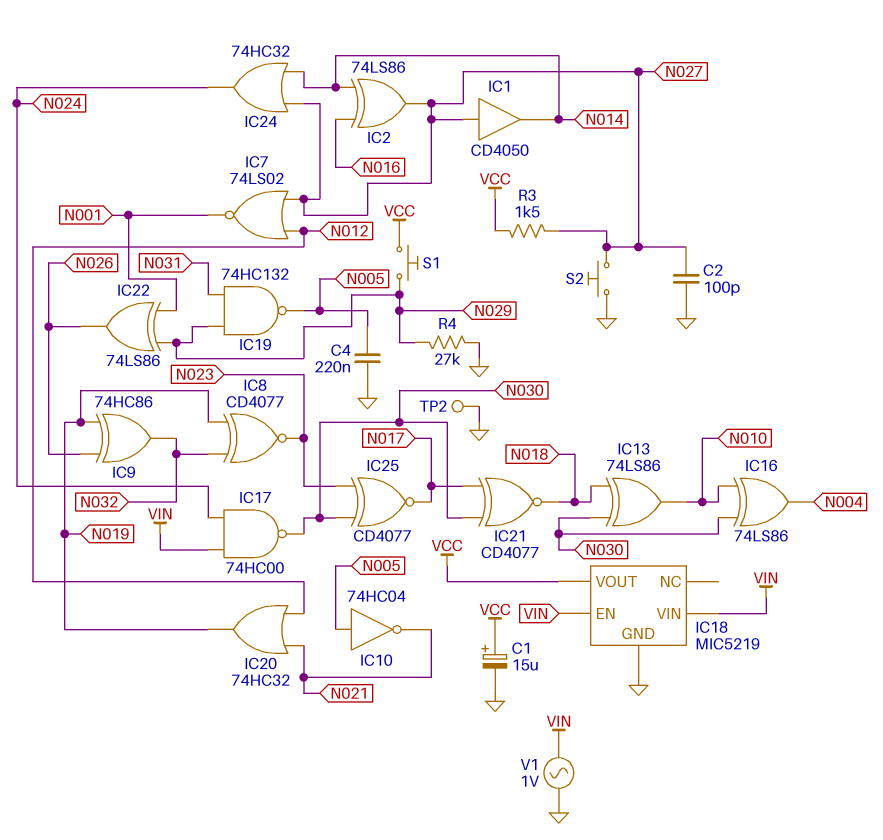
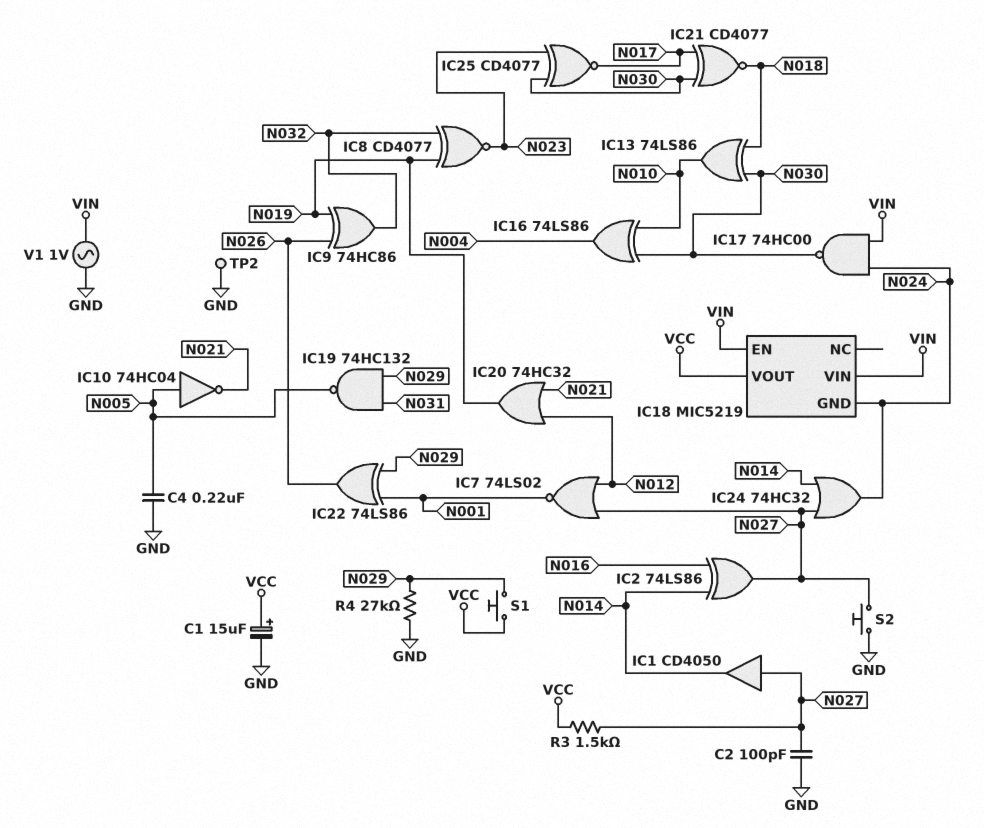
IC18 pin GND: GND -> N024

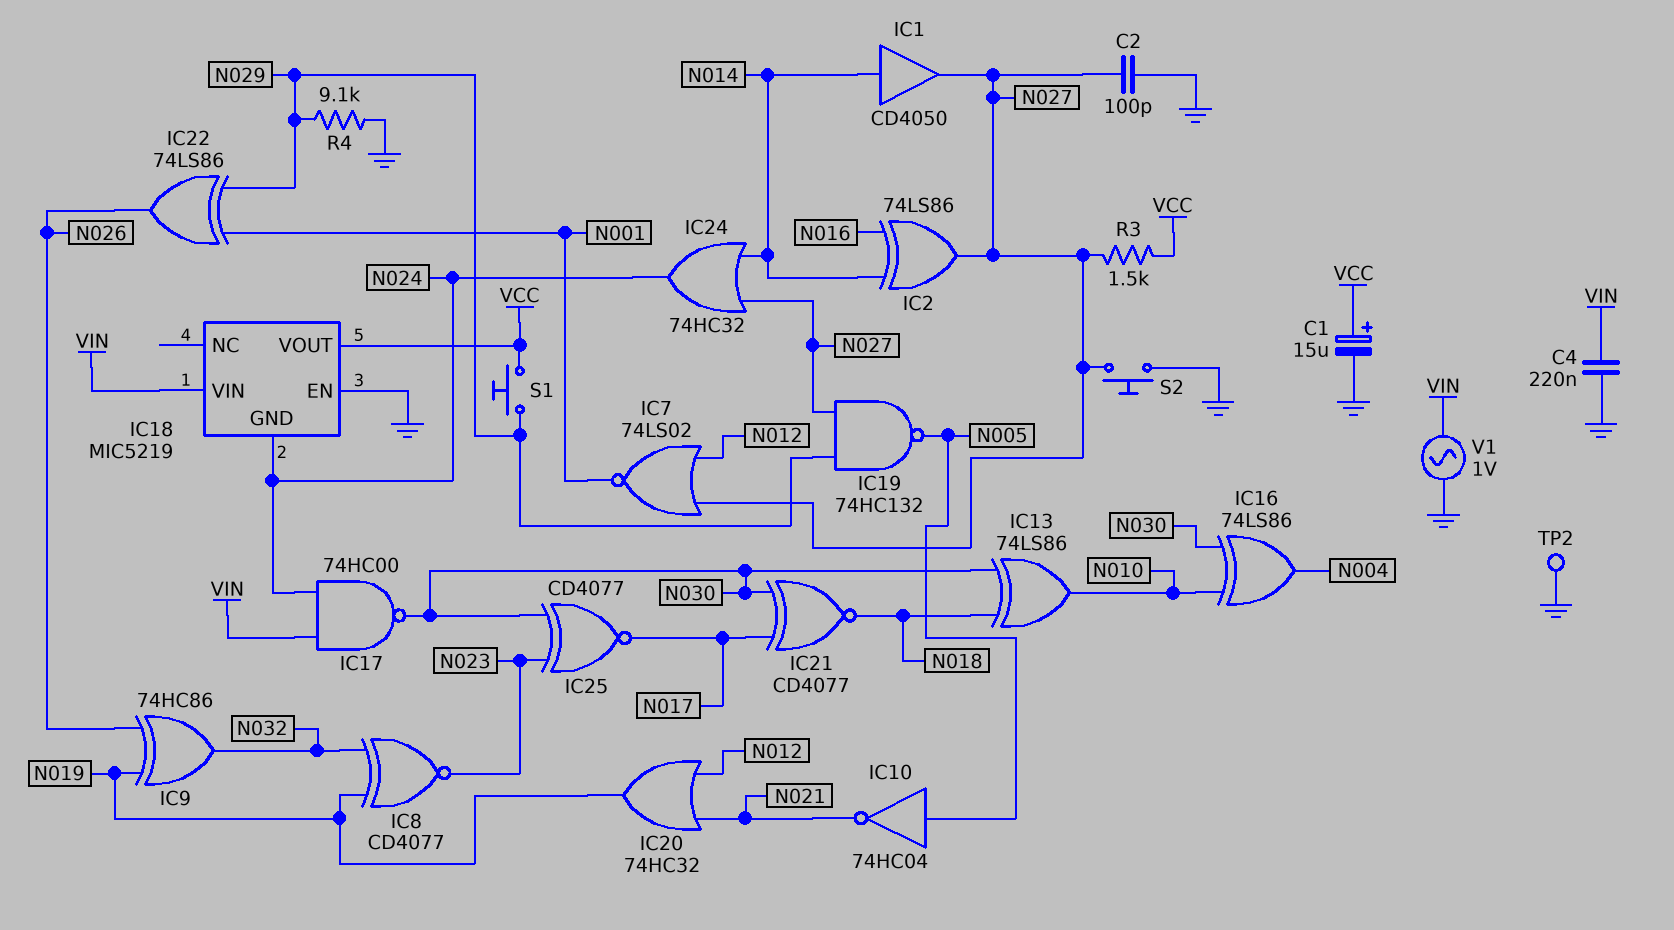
C4: 220nF (GND, N005) -> 220nF (GND, VIN)
IC1: buffer CD4050 (in N027, out N014) -> buffer CD4050 (in N014, out N027)
IC18 pin EN: VIN -> GND
IC19: NAND 74HC132 (in N029, in N031, out N005) -> NAND 74HC132 (in N027, in N029, out N005)
R4: 27k (GND, N029) -> 9.1k (GND, N029)

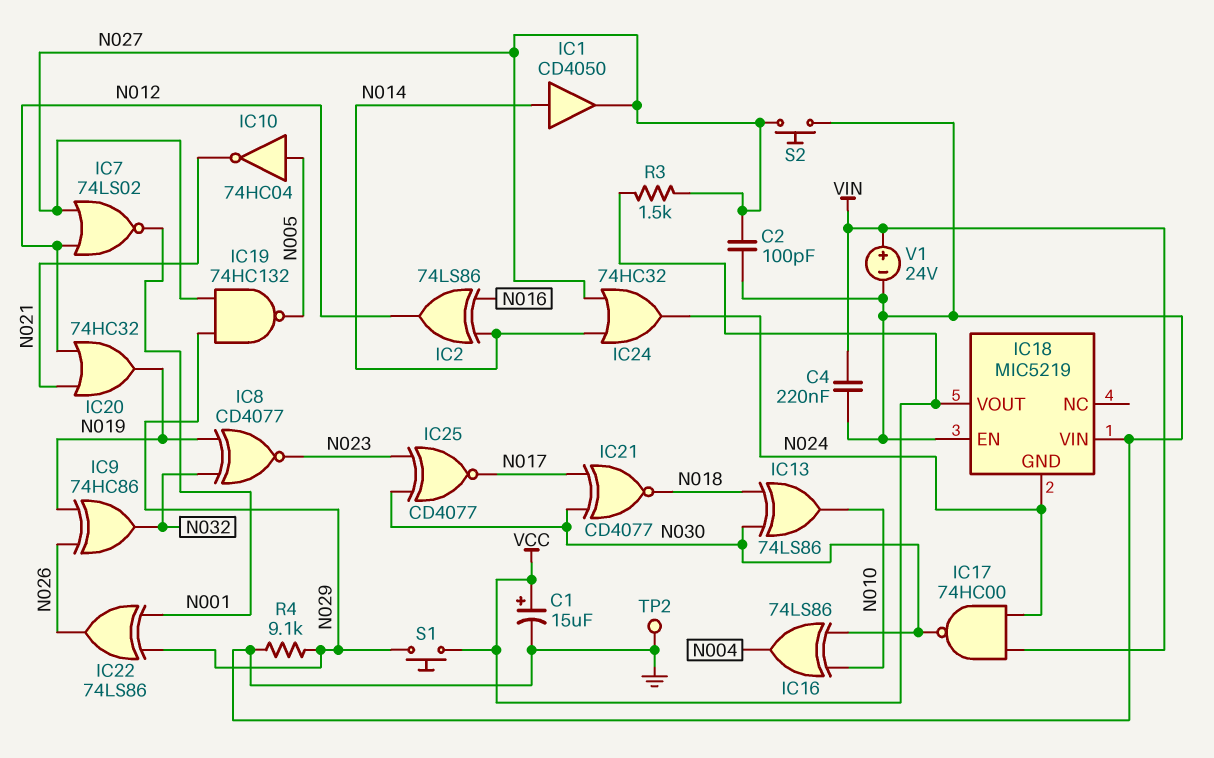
IC2: XOR 74LS86 (in N014, in N016, out N027) -> XOR 74LS86 (in N014, in N016, out N012)
IC18 pin VIN: VIN -> GND
V1: AC 1V (GND, VIN) -> 24V (plus VIN, minus GND)

